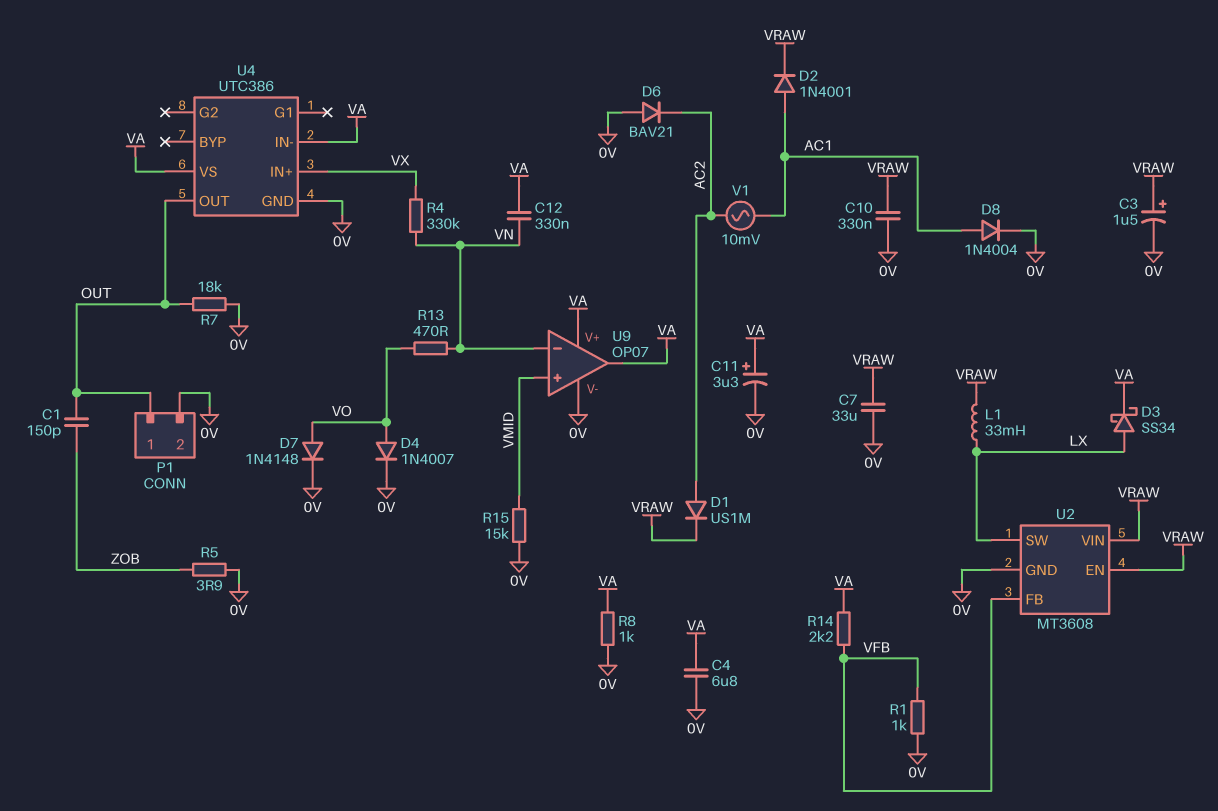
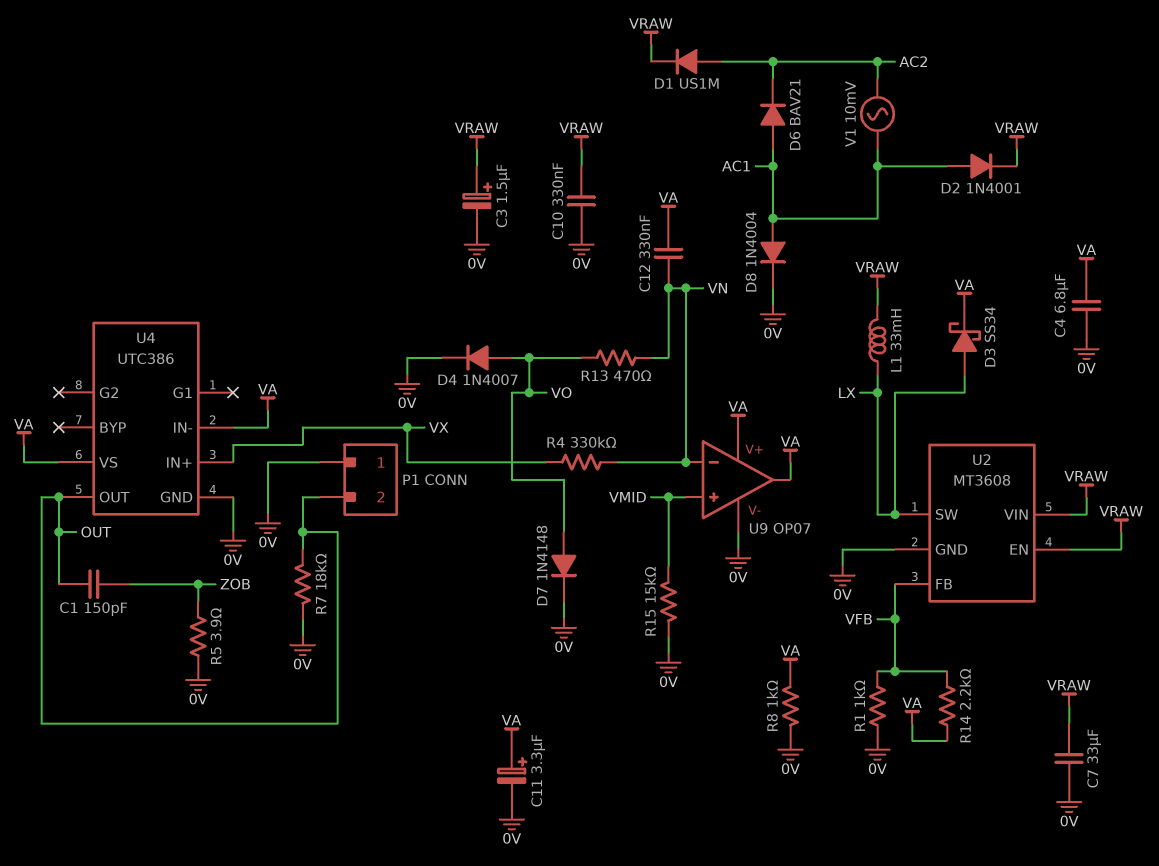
D6: diode BAV21 (A 0V, K AC2) -> diode BAV21 (A AC1, K AC2)
P1 pin 1: OUT -> 0V
P1 pin 2: 0V -> OUT

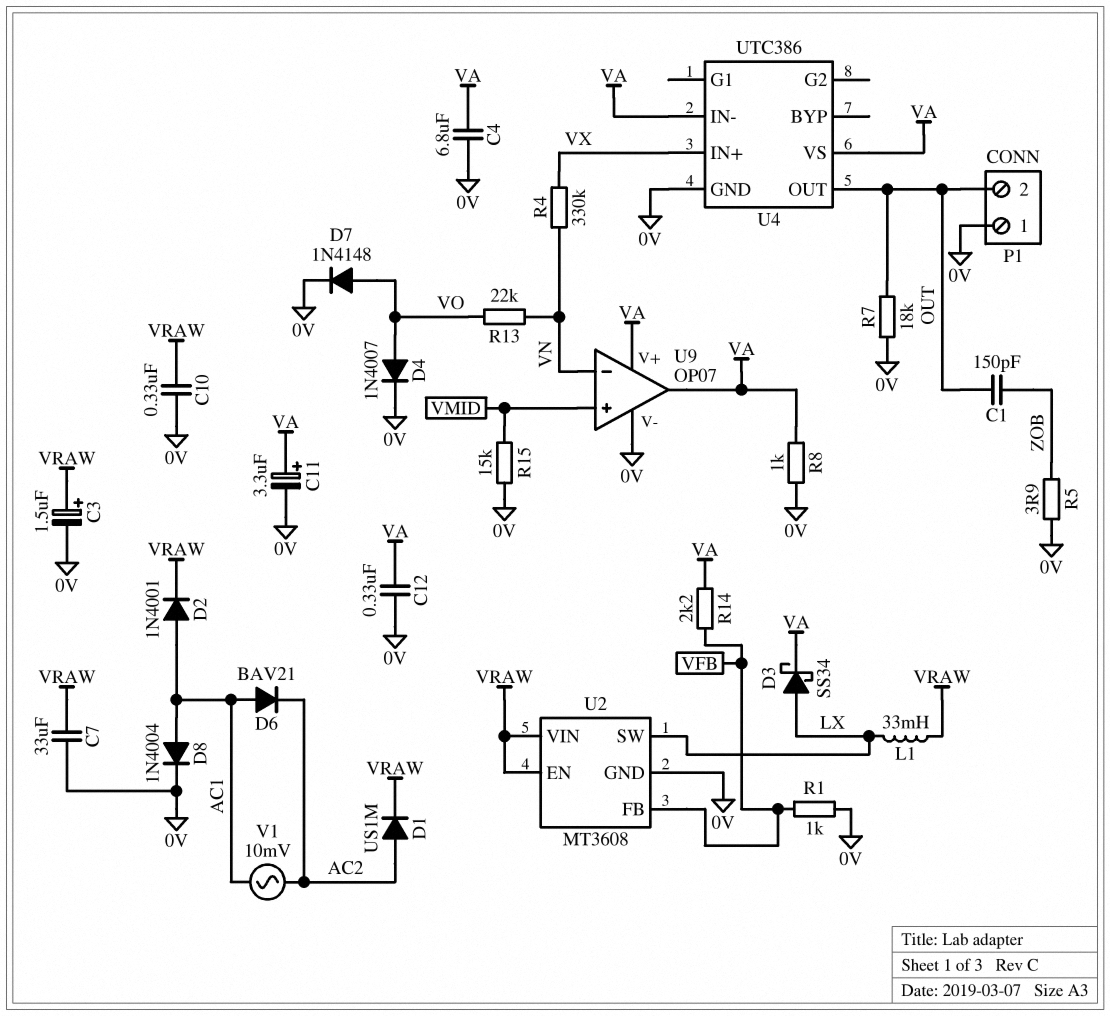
C12: 330nF (VA, VN) -> 330nF (0V, VA)
R13: 470 (VN, VO) -> 22k (VN, VO)

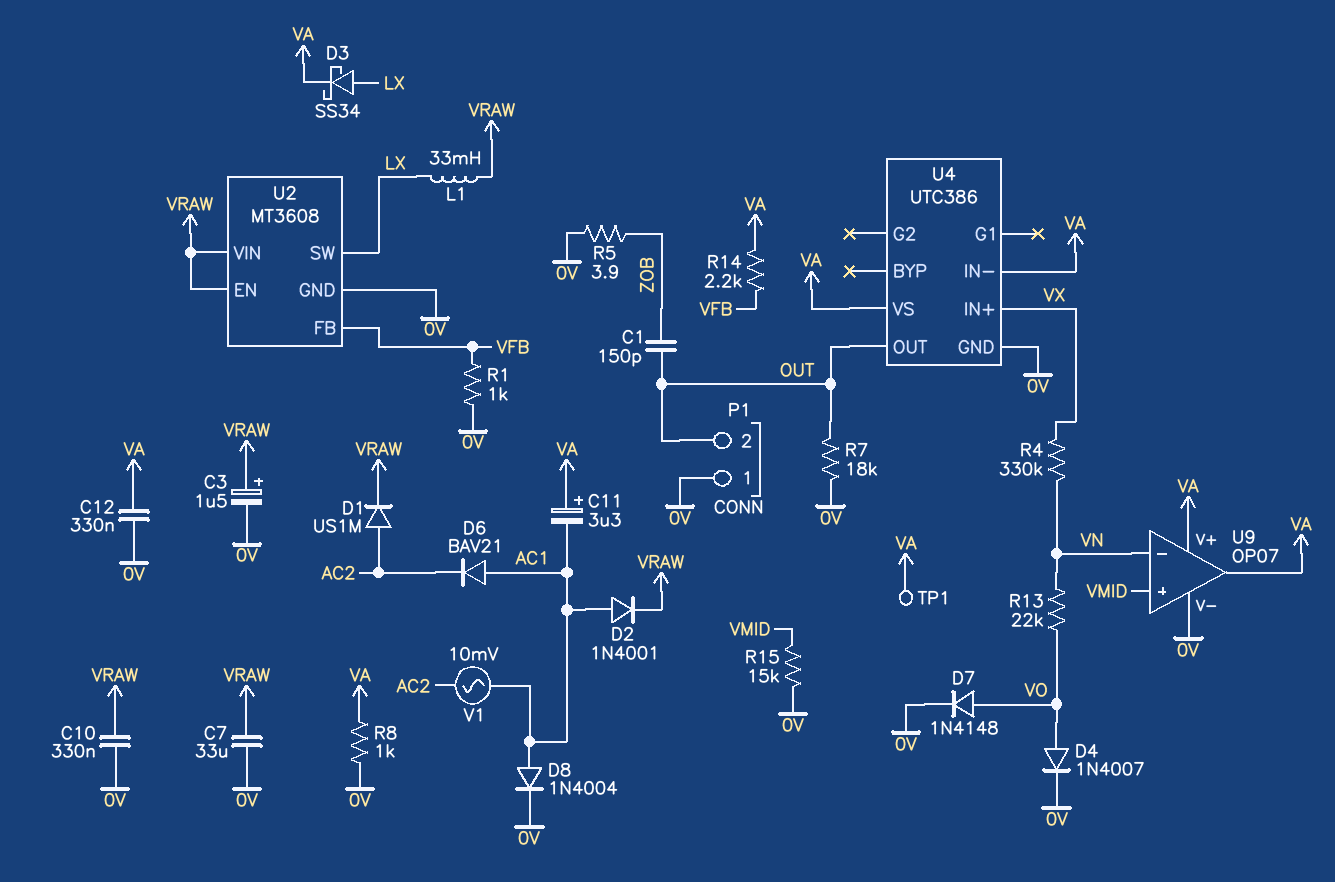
C4: 6.8uF (0V, VA) -> none
C11: 3.3uF (plus VA, minus 0V) -> 3.3uF (plus VA, minus AC1)
TP1: none -> test point (VA)

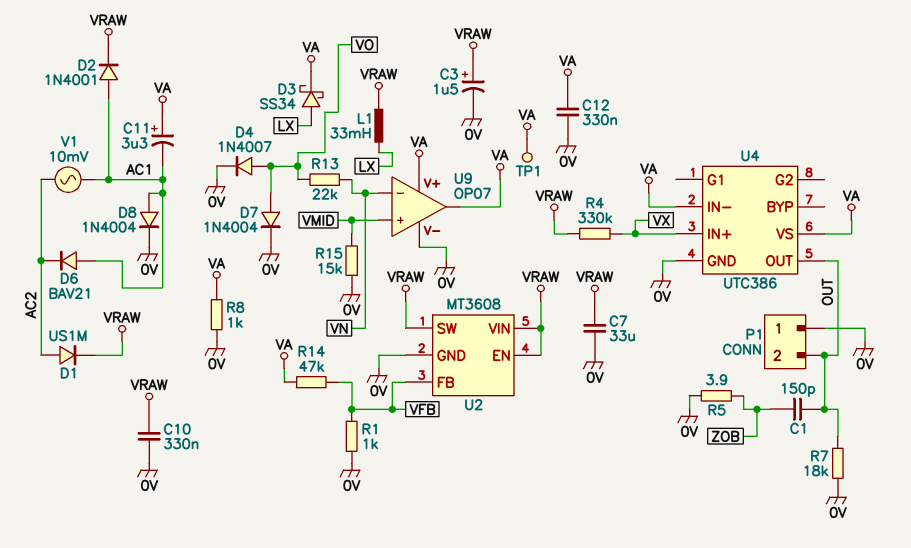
D7: diode 1N4148 (A VO, K 0V) -> diode 1N4004 (A VO, K 0V)
R4: 330k (VN, VX) -> 330k (VRAW, VX)
R14: 2.2k (VA, VFB) -> 47k (VA, VFB)
U2 pin SW: LX -> VRAW

